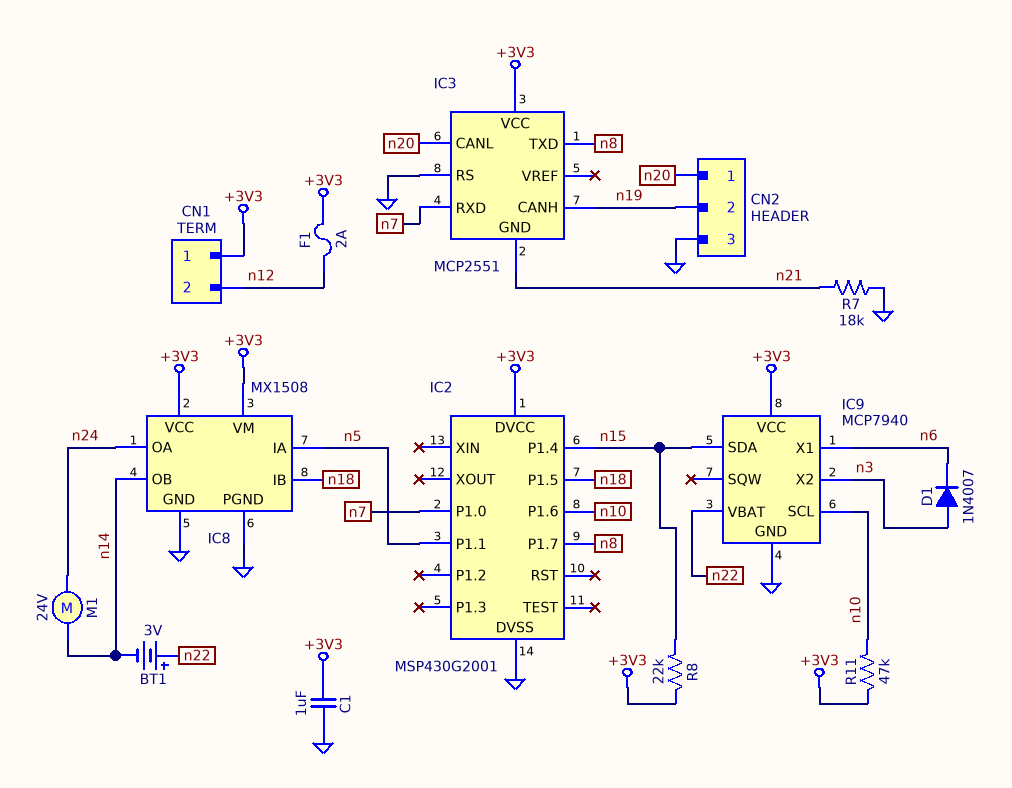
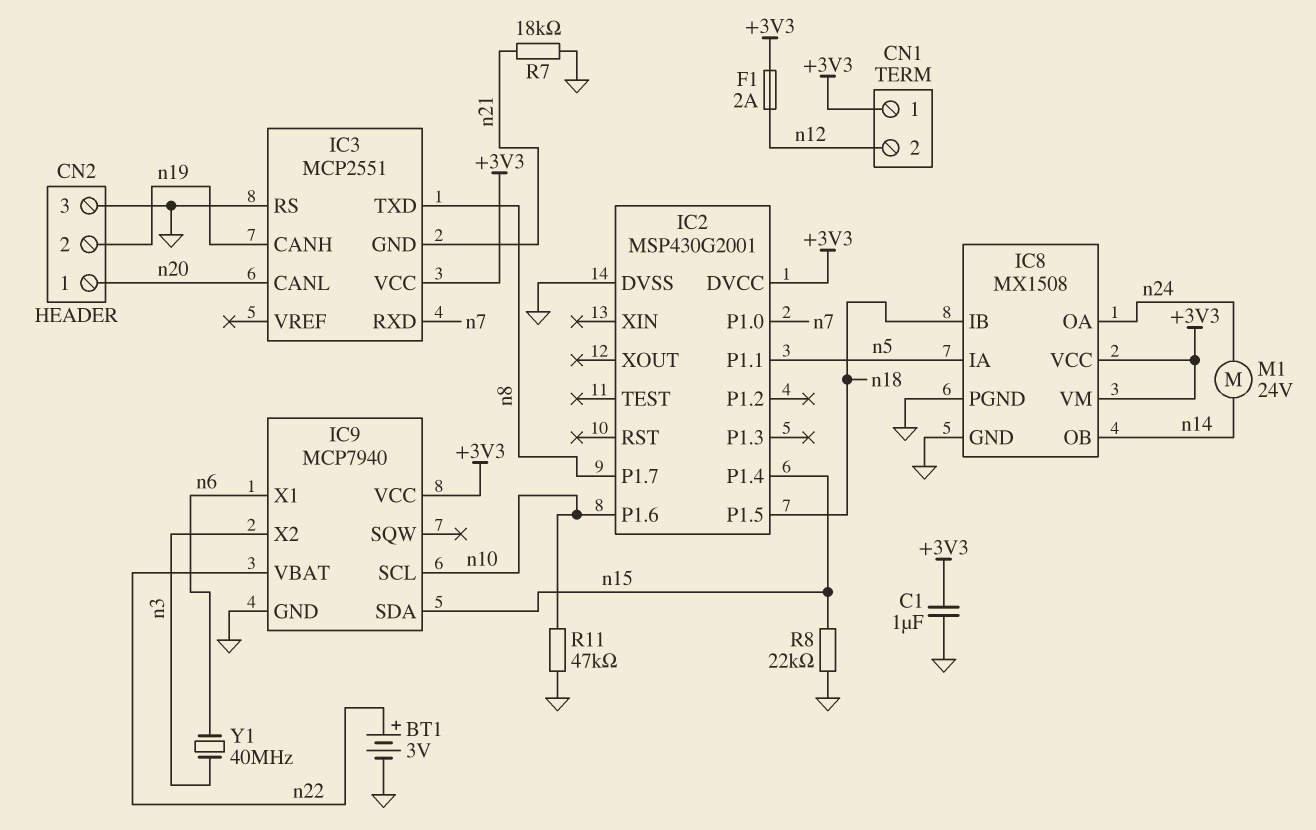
BT1: 3V (plus n22, minus n14) -> 3V (plus n22, minus GND)
D1: diode 1N4007 (A n3, K n6) -> none
R8: 22k (+3V3, n15) -> 22k (GND, n15)
R11: 47k (+3V3, n10) -> 47k (GND, n10)
Y1: none -> 40MHz (n3, n6)

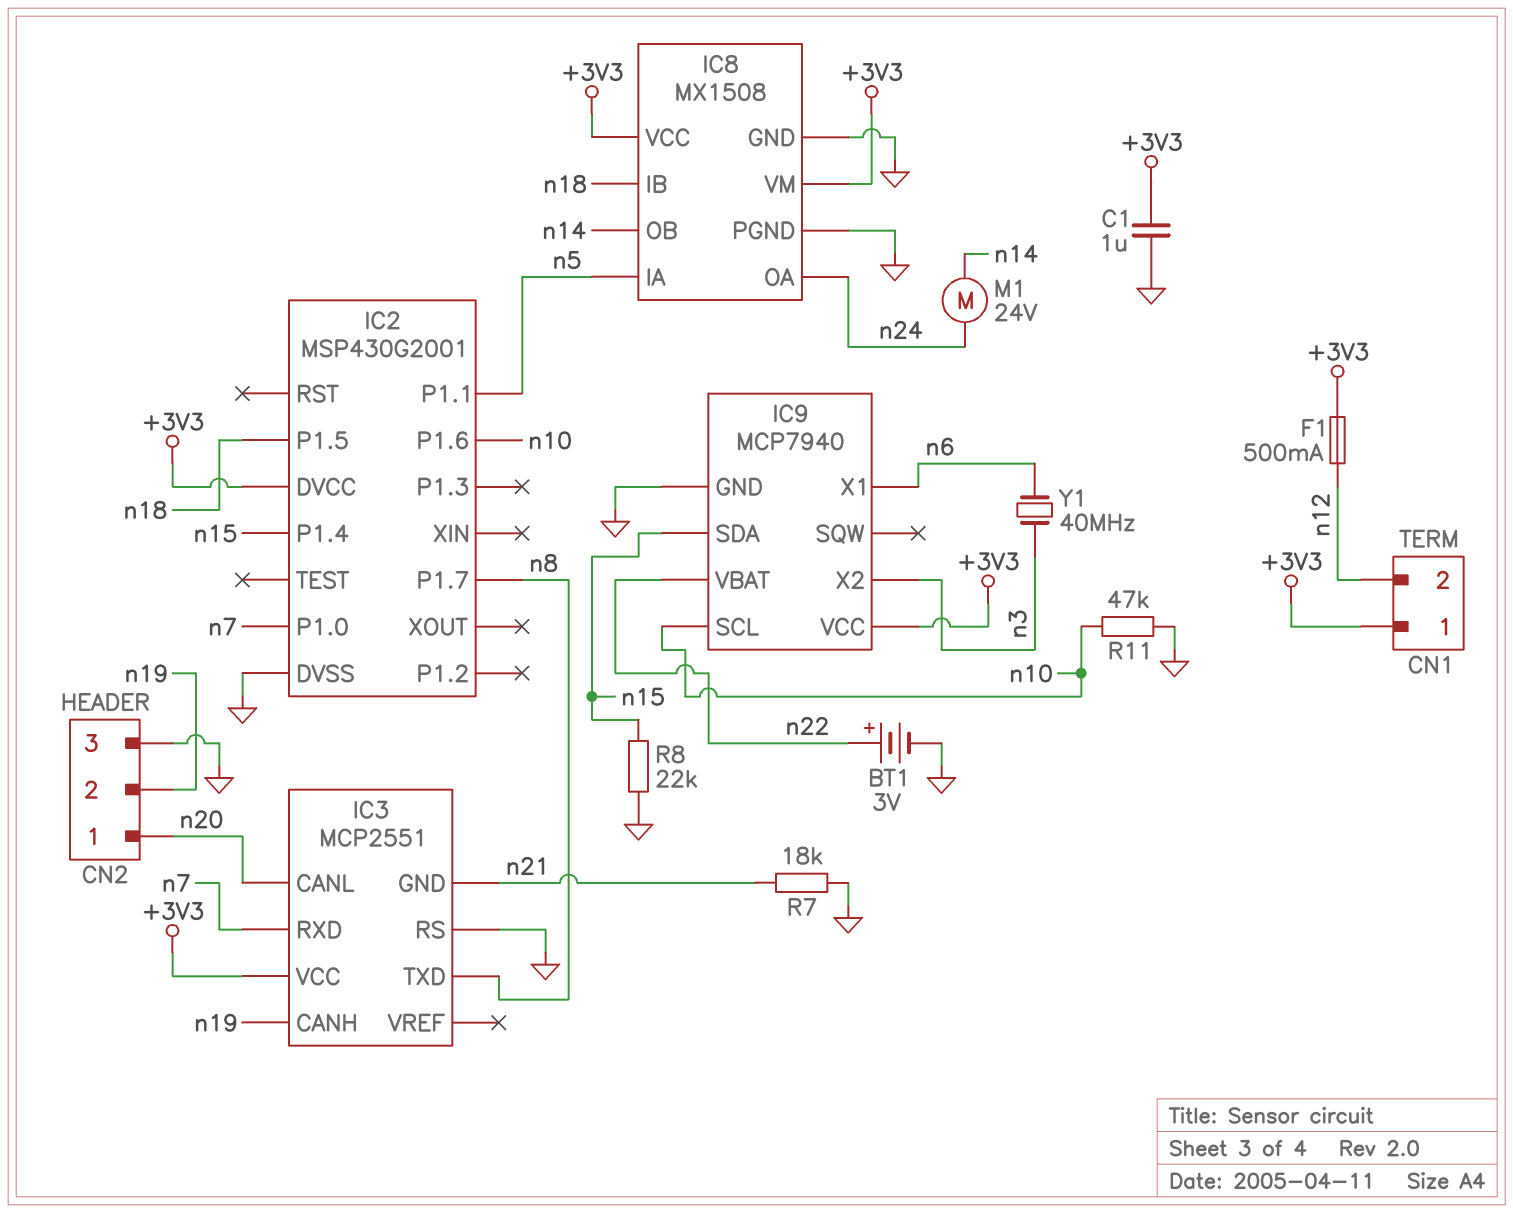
F1: 2A (+3V3, n12) -> 500mA (+3V3, n12)

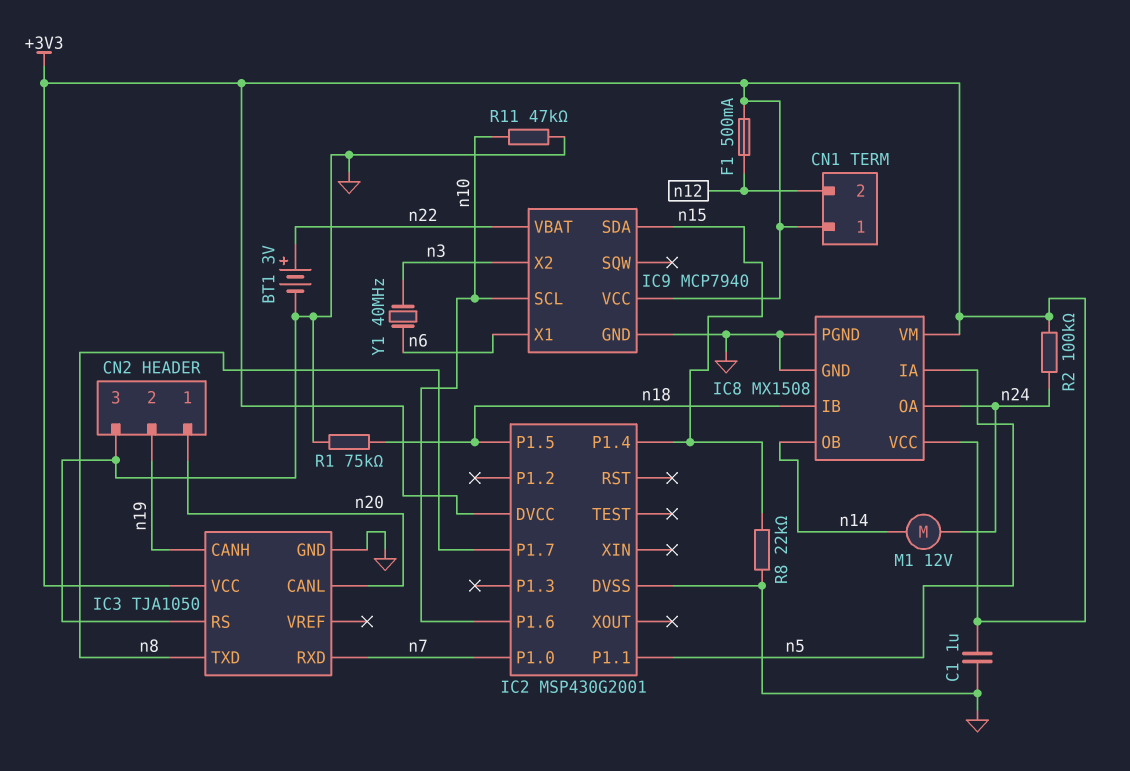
IC3: MCP2551 -> TJA1050
IC3 pin GND: n21 -> GND
M1: motor 24V (n14, n24) -> motor 12V (n14, n24)
R1: none -> 75k (GND, n18)
R2: none -> 100k (+3V3, n24)
R7: 18k (GND, n21) -> none

